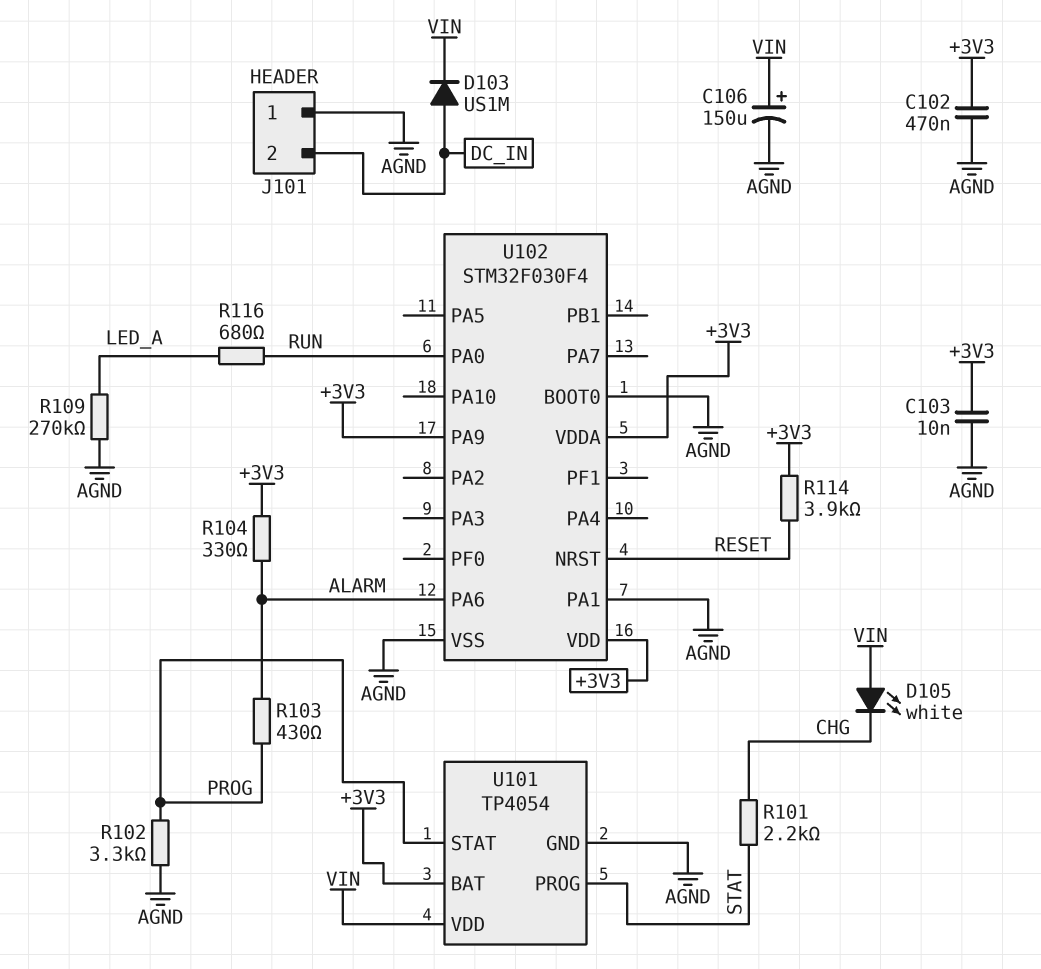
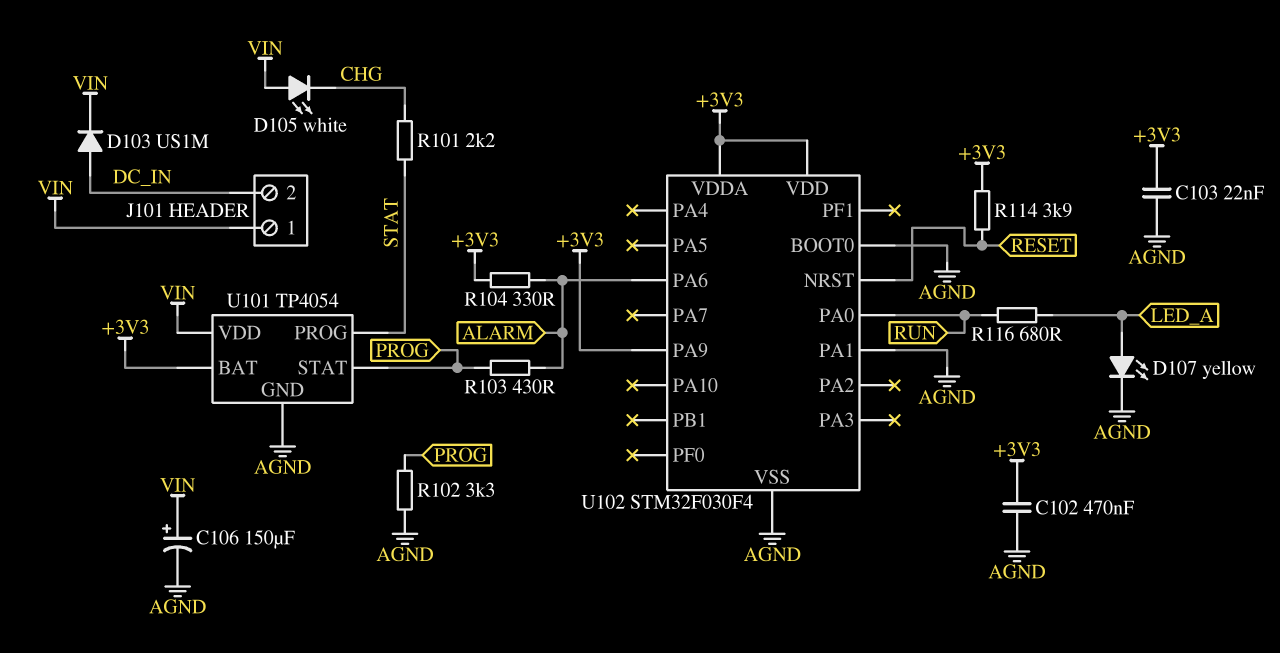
C103: 10nF (+3V3, AGND) -> 22nF (+3V3, AGND)
D107: none -> LED yellow (A LED_A, K AGND)
J101 pin 1: AGND -> VIN
R109: 270k (AGND, LED_A) -> none

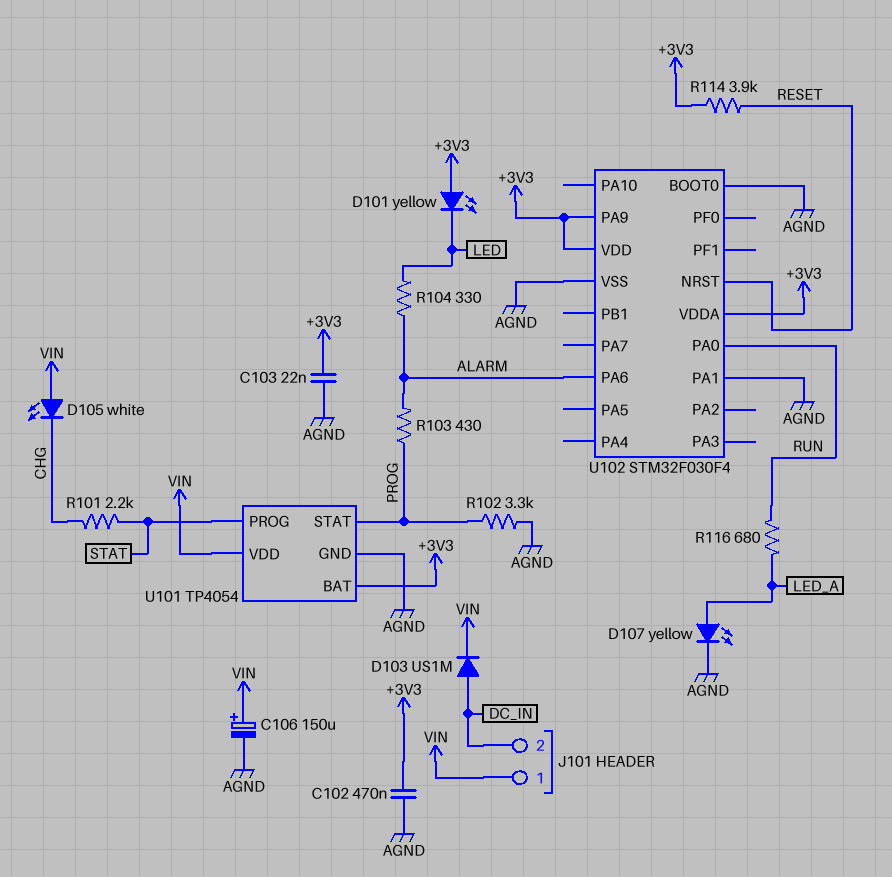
D101: none -> LED yellow (A +3V3, K LED)
R104: 330 (+3V3, ALARM) -> 330 (ALARM, LED)

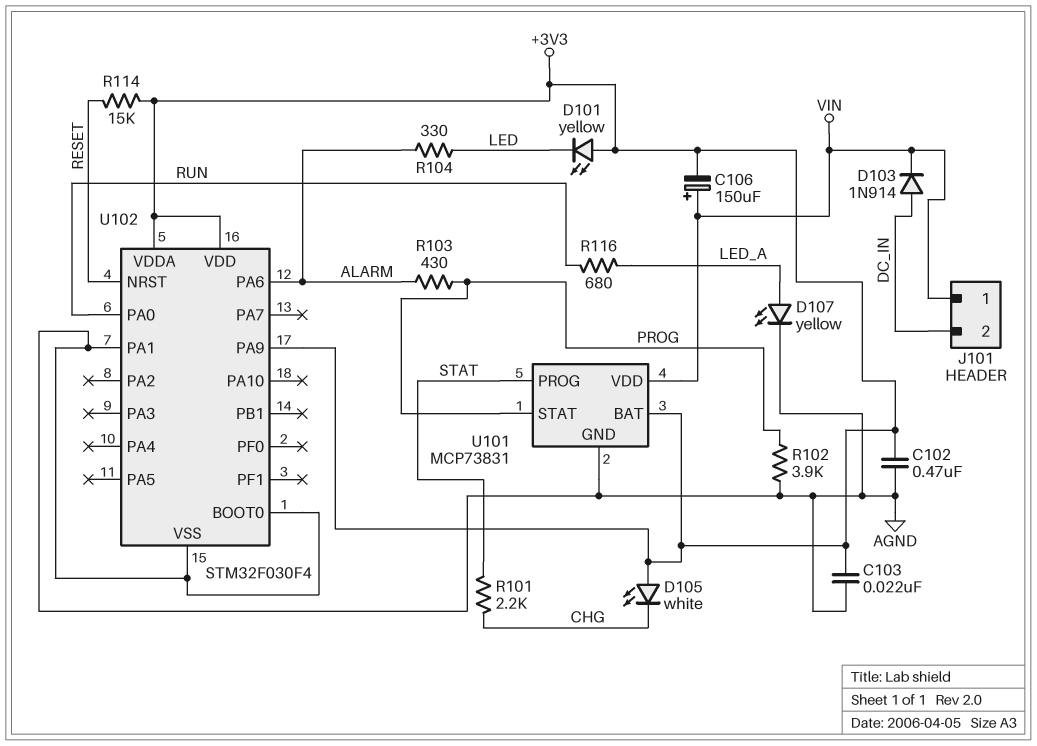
C106: 150uF (plus VIN, minus AGND) -> 150uF (plus VIN, minus +3V3)
D103: diode US1M (A DC_IN, K VIN) -> diode 1N914 (A DC_IN, K VIN)
D105: LED white (A VIN, K CHG) -> LED white (A +3V3, K CHG)
R102: 3.3k (AGND, PROG) -> 3.9k (AGND, PROG)
R114: 3.9k (+3V3, RESET) -> 15k (+3V3, RESET)
U101: TP4054 -> MCP73831

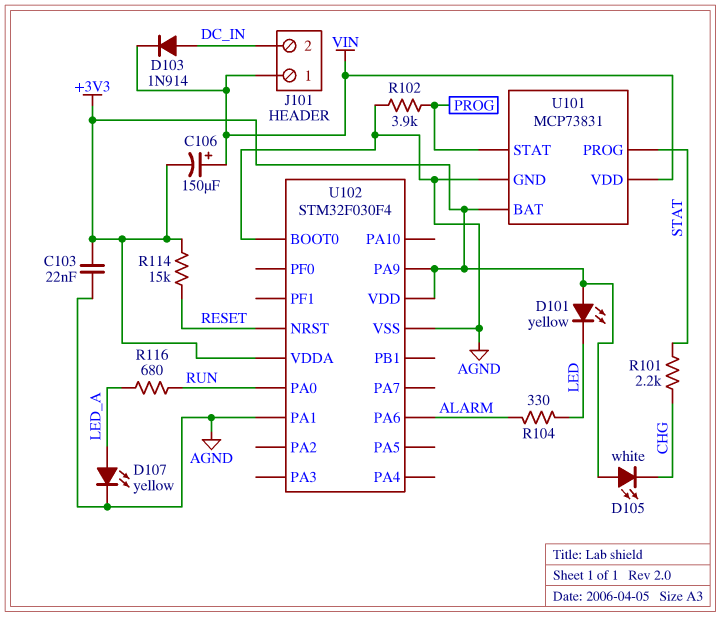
C102: 470nF (+3V3, AGND) -> none
R103: 430 (ALARM, PROG) -> none

